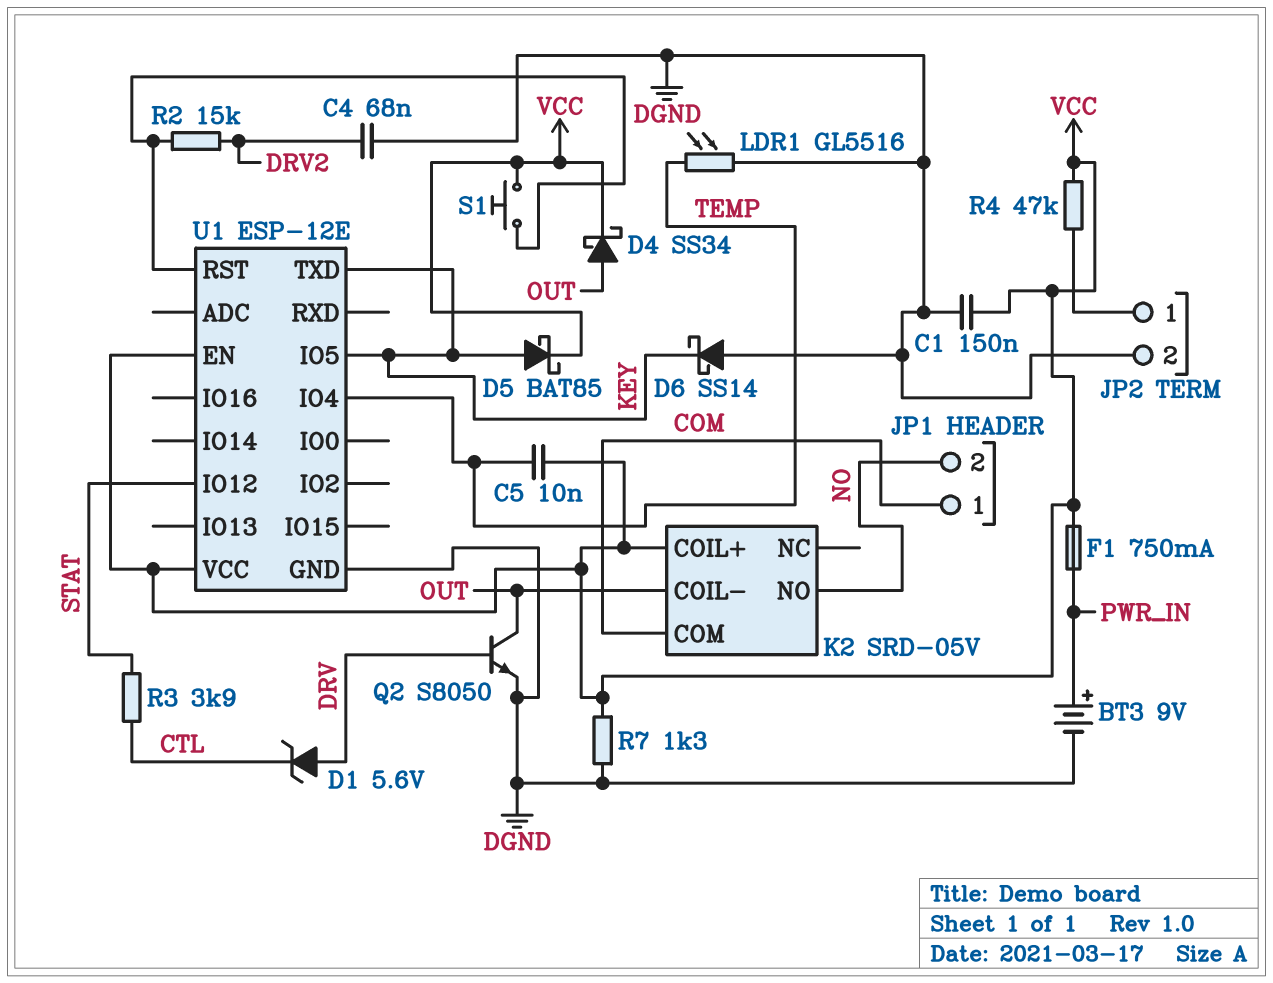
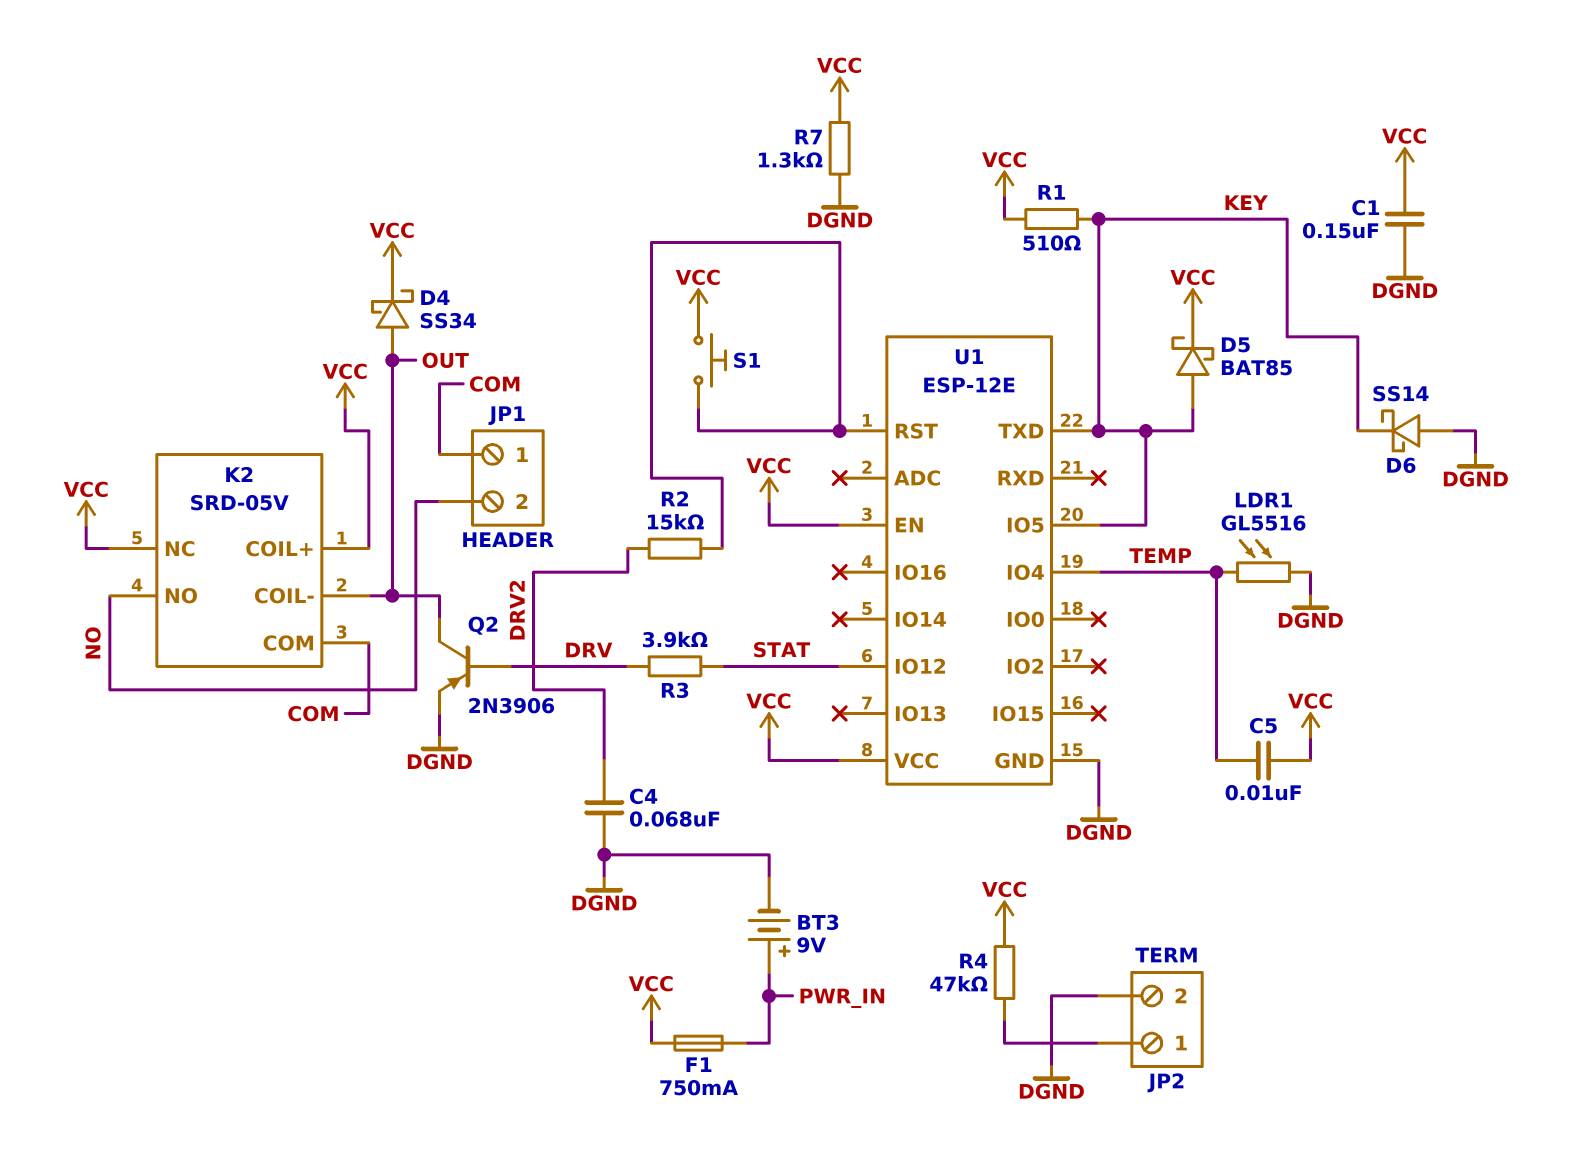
D1: zener 5.6V (A DRV, K CTL) -> none
K2 pin NC: none -> VCC
Q2: NPN S8050 (B DRV, C OUT, E DGND) -> PNP 2N3906 (B DRV, C OUT, E DGND)
R1: none -> 510 (KEY, VCC)
R3: 3.9k (CTL, STAT) -> 3.9k (DRV, STAT)

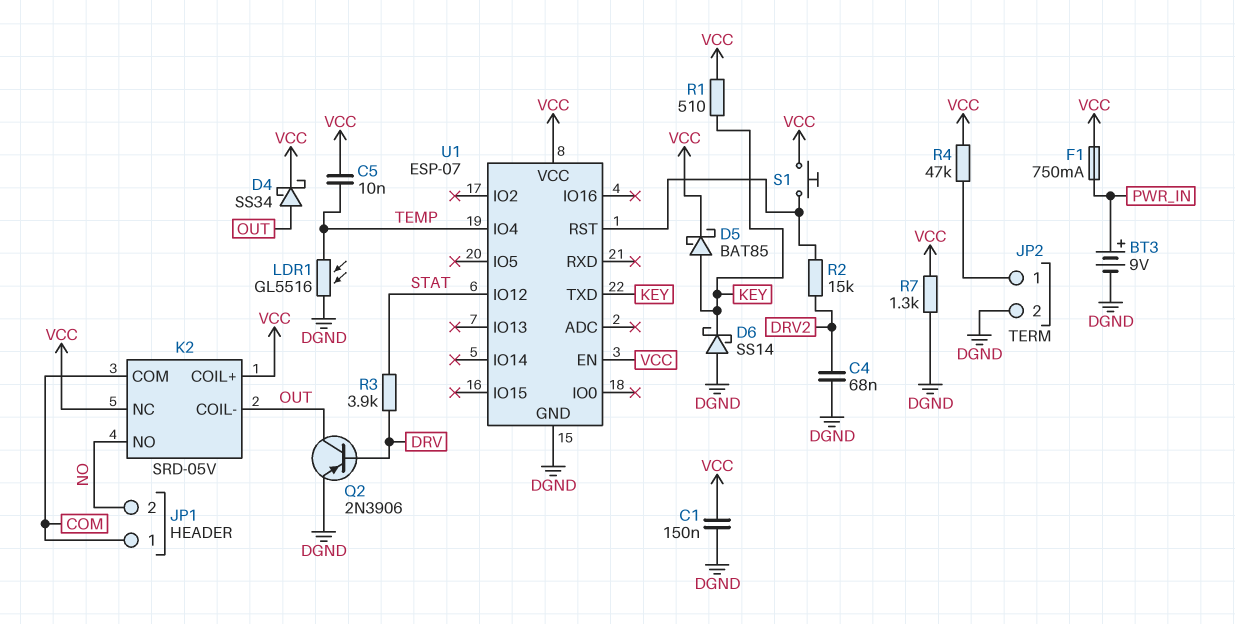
U1: ESP-12E -> ESP-07
U1 pin IO5: KEY -> none

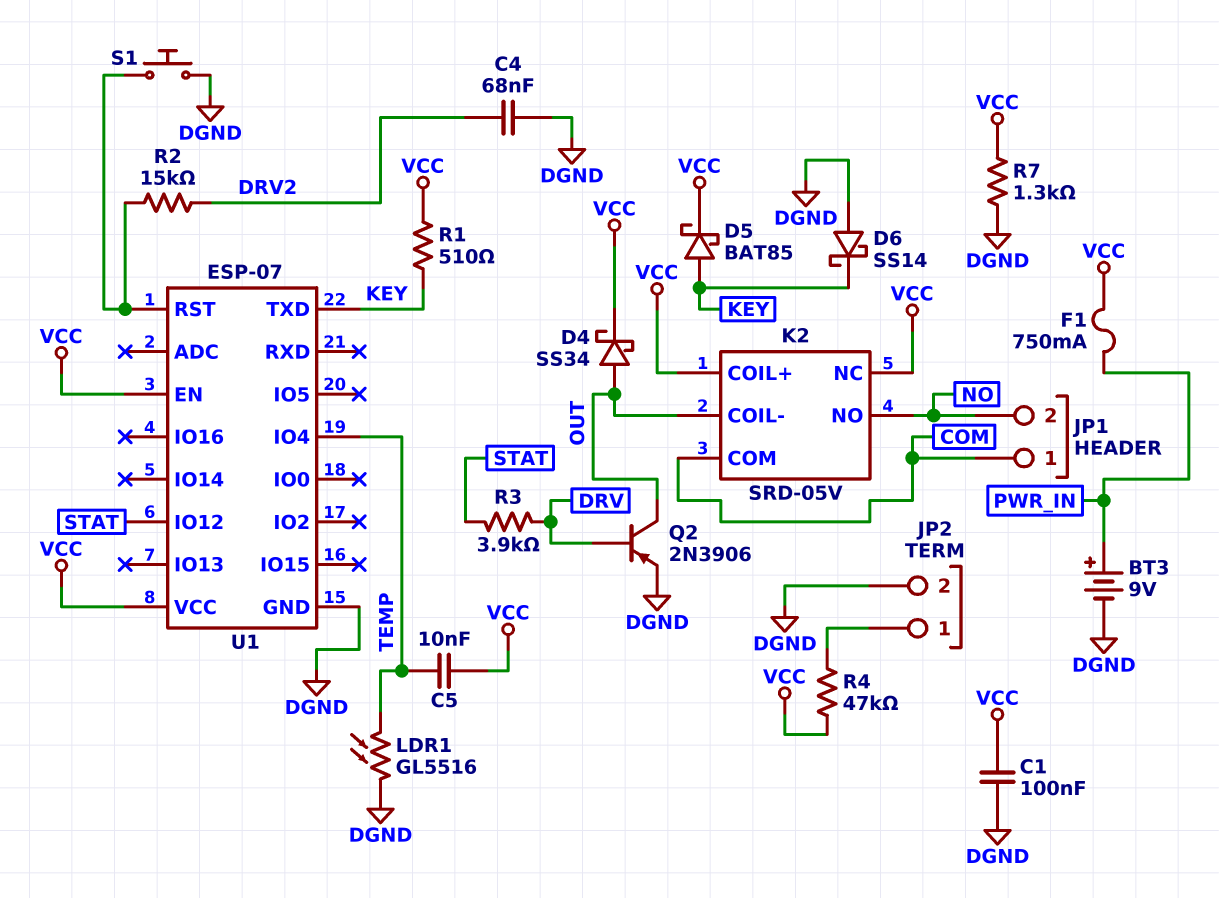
C1: 150nF (DGND, VCC) -> 100nF (DGND, VCC)
S1: button (U1/RST, VCC) -> button (DGND, U1/RST)

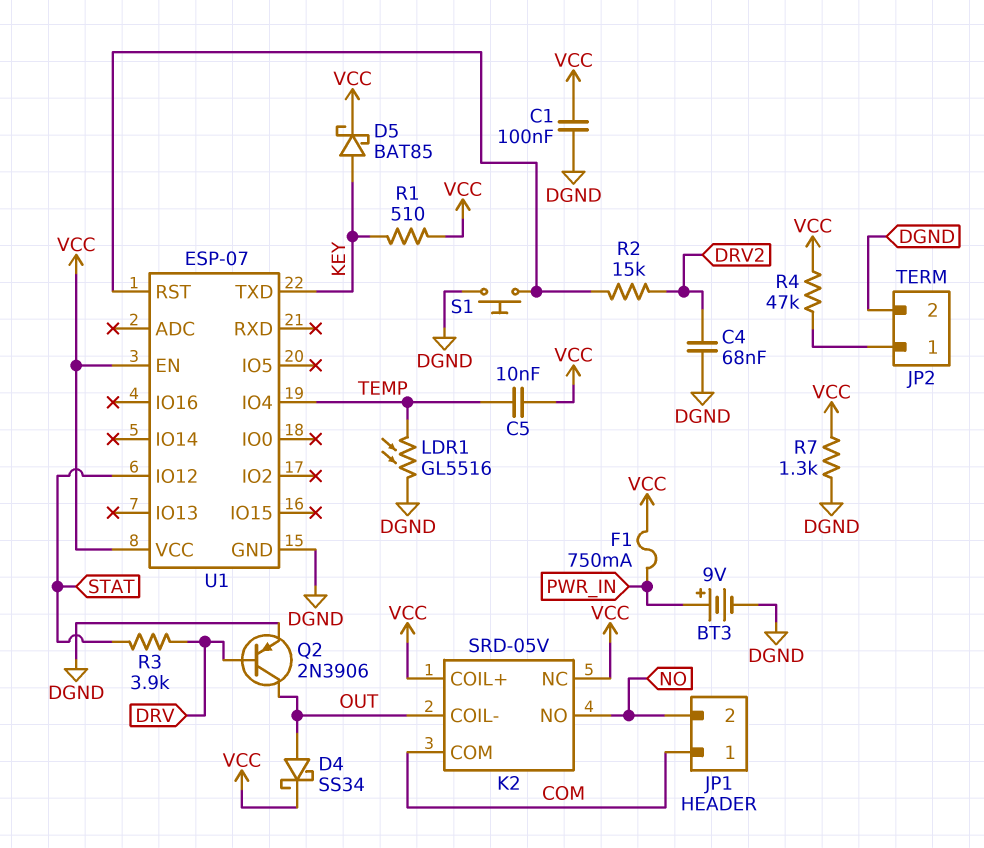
D6: schottky SS14 (A DGND, K KEY) -> none

